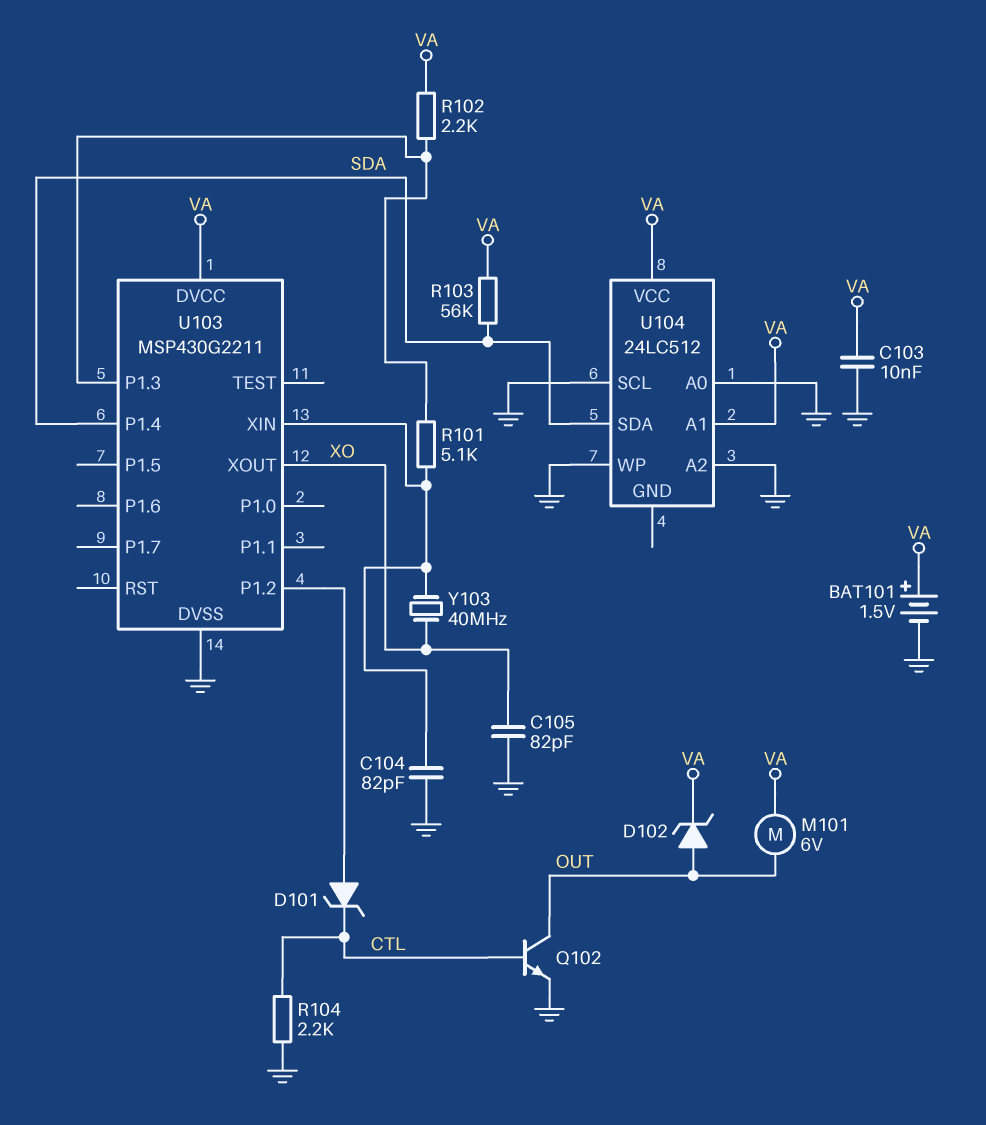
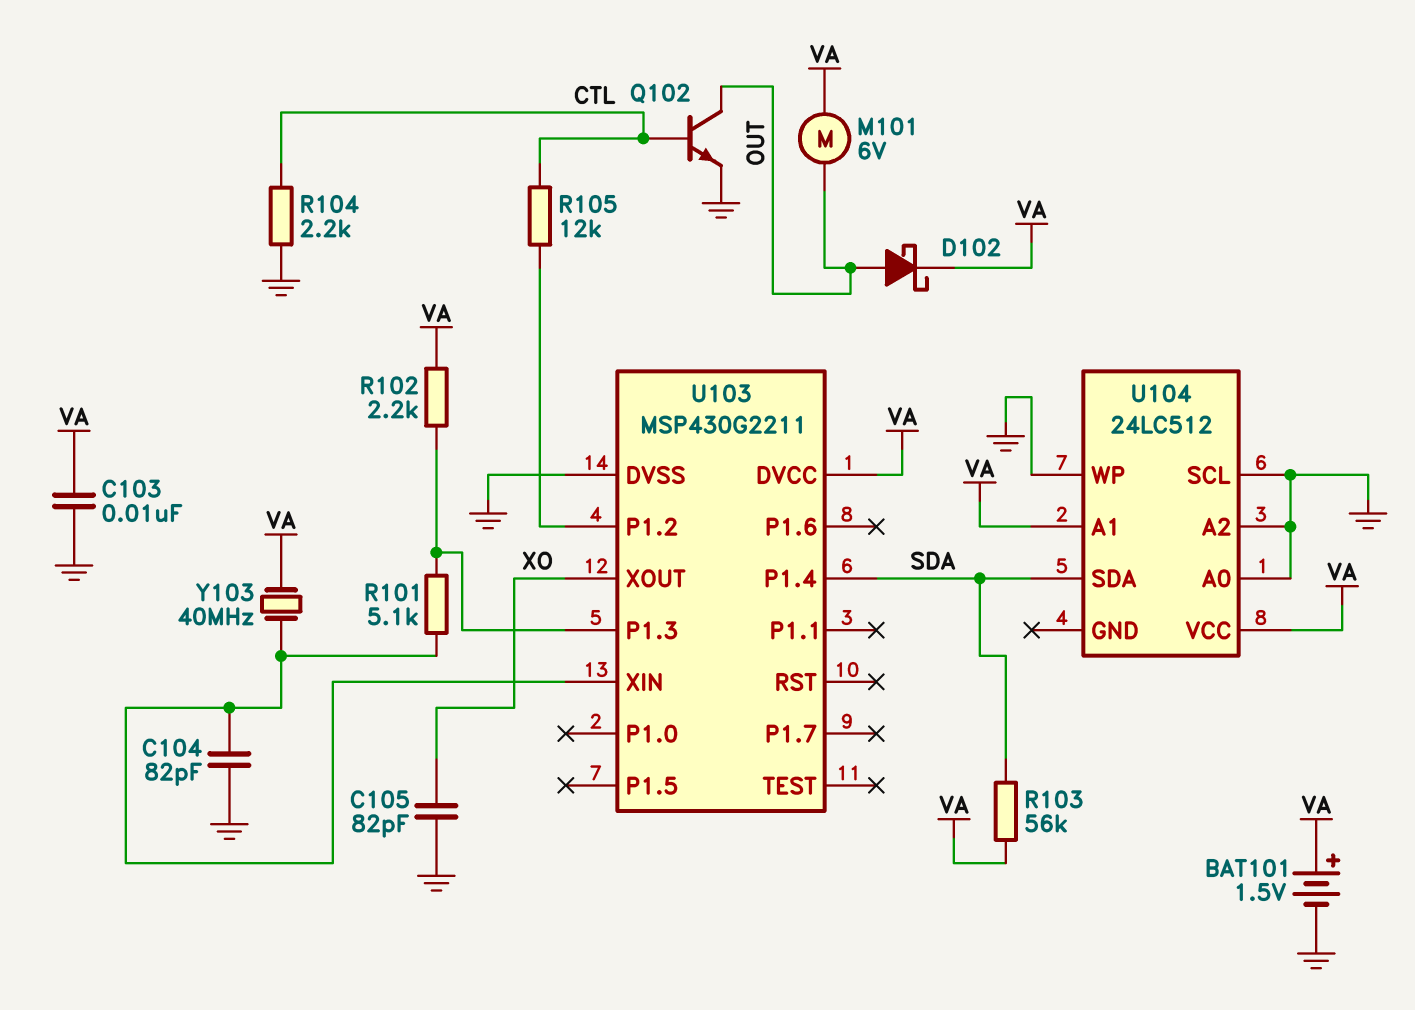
D101: zener (A U103/P1.2, K CTL) -> none
D102: zener (A OUT, K VA) -> schottky (A OUT, K VA)
R105: none -> 12k (CTL, U103/P1.2)
Y103: 40MHz (U103/XIN, XO) -> 40MHz (U103/XIN, VA)

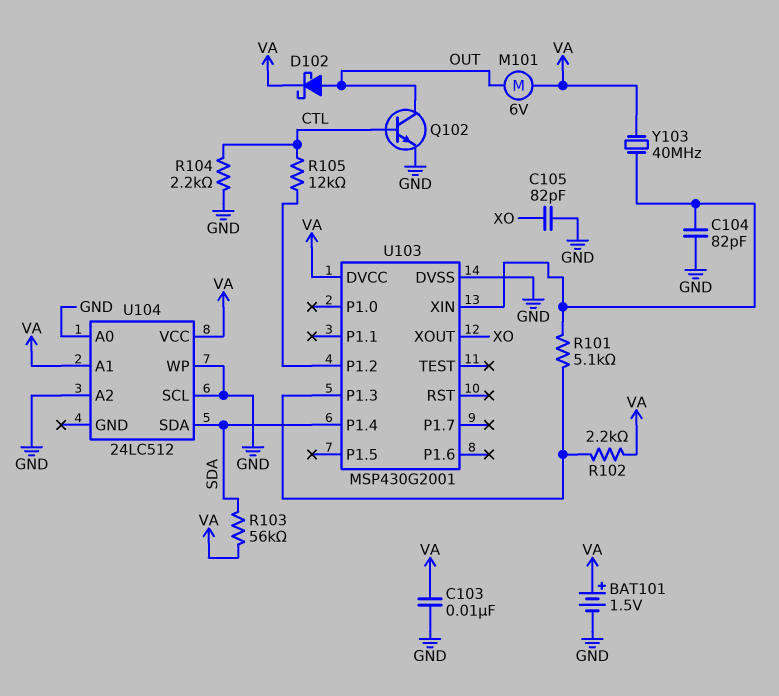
U103: MSP430G2211 -> MSP430G2001

